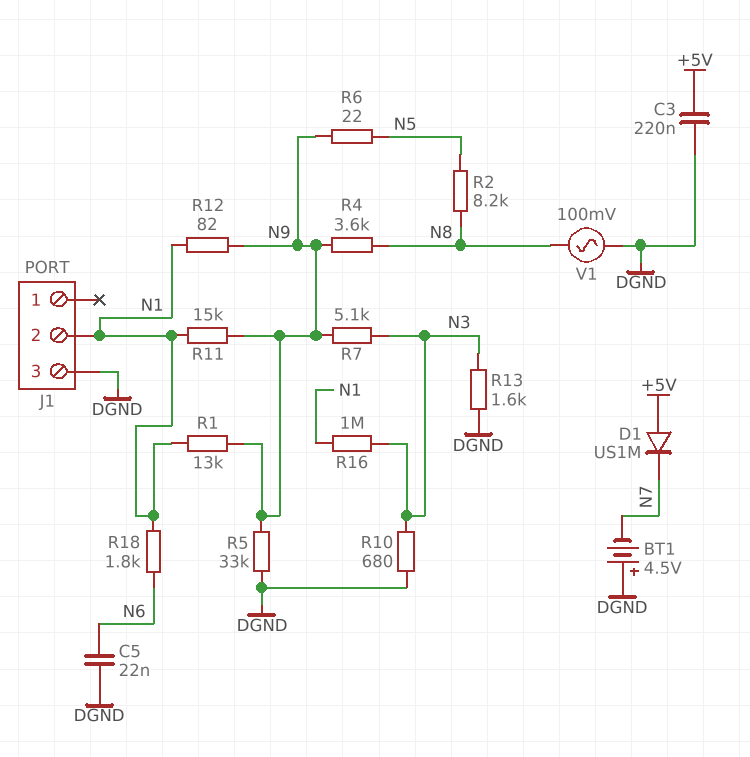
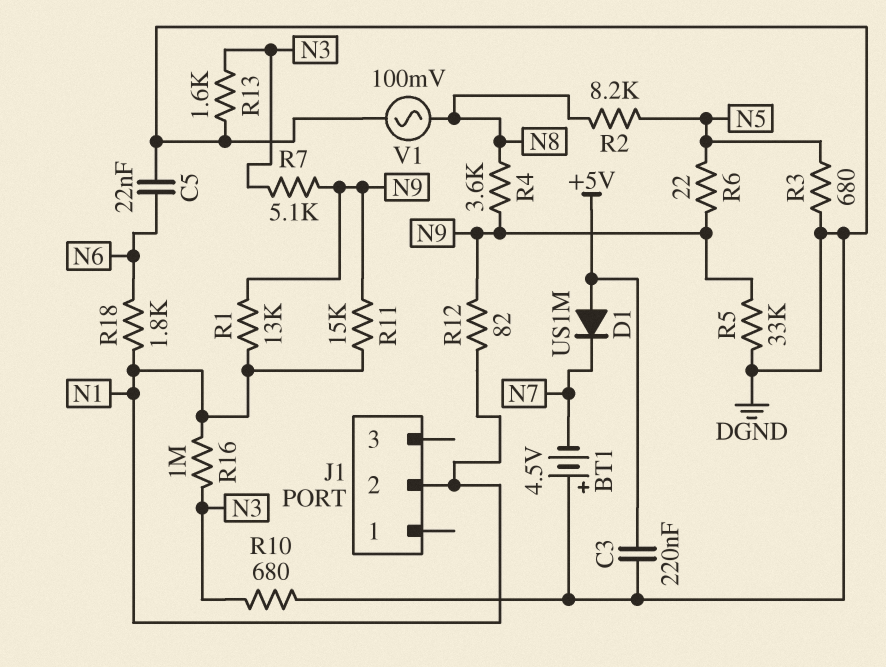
J1 pin 3: DGND -> none
R3: none -> 680 (DGND, N5)

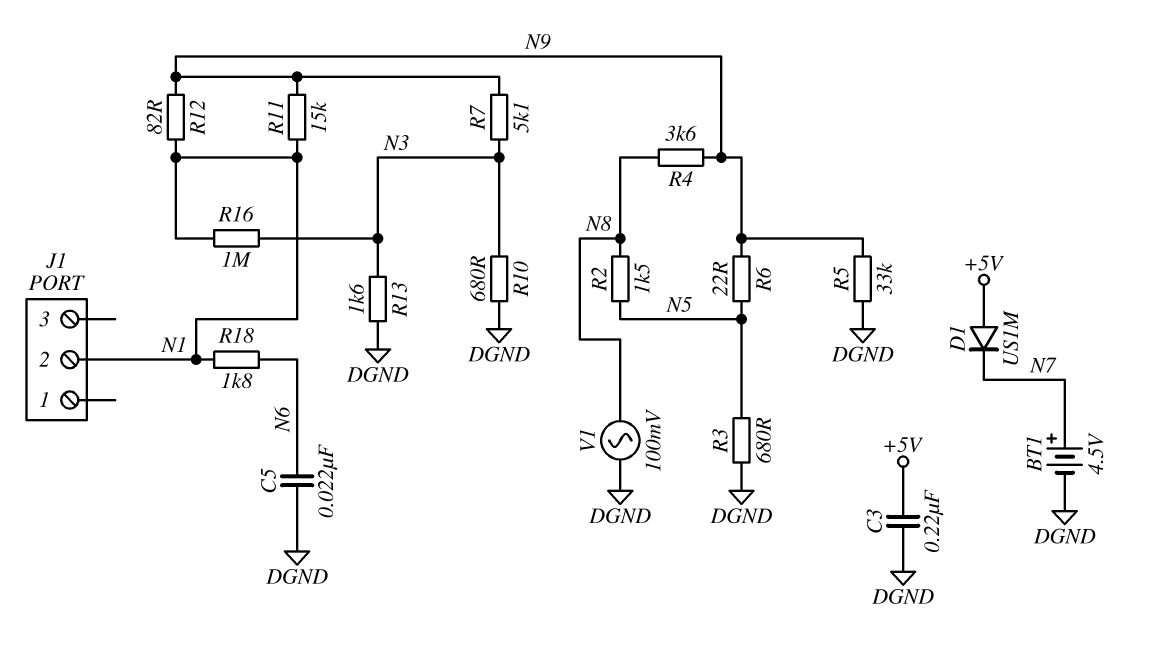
BT1: 4.5V (plus DGND, minus N7) -> 4.5V (plus N7, minus DGND)
R1: 13k (N1, N9) -> none
R2: 8.2k (N5, N8) -> 1.5k (N5, N8)

